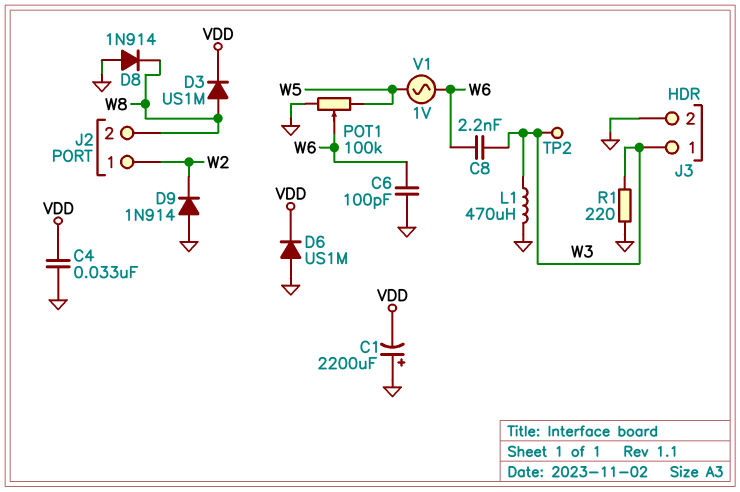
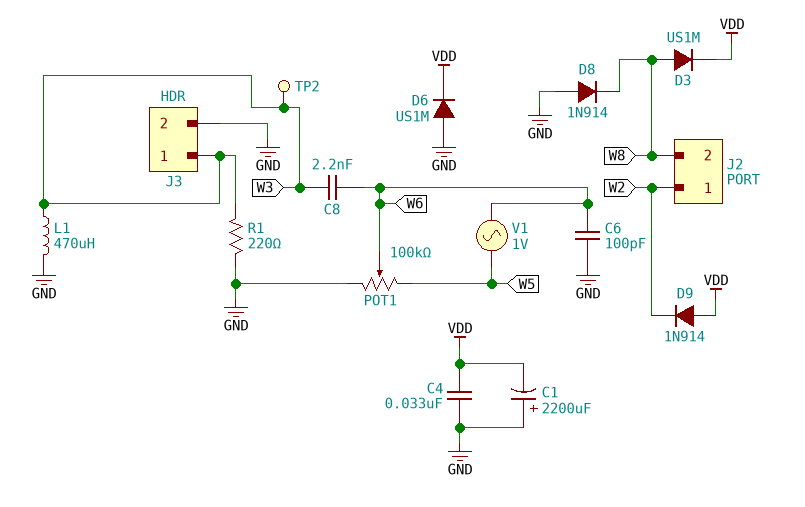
D9: diode 1N914 (A GND, K W2) -> diode 1N914 (A VDD, K W2)

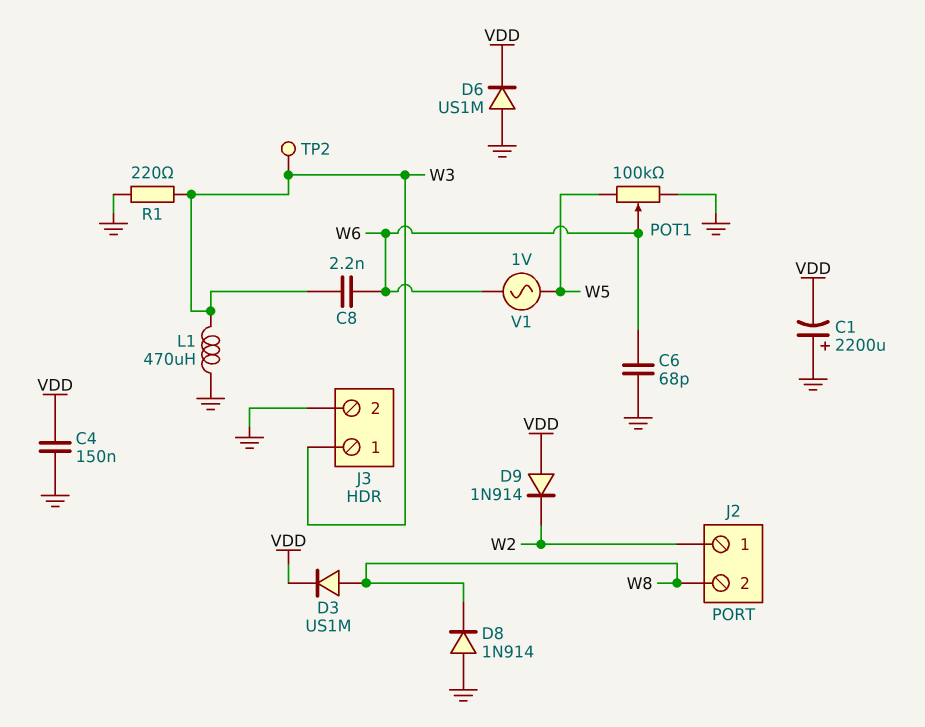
C4: 33nF (GND, VDD) -> 150nF (GND, VDD)
C6: 100pF (GND, W6) -> 68pF (GND, W6)

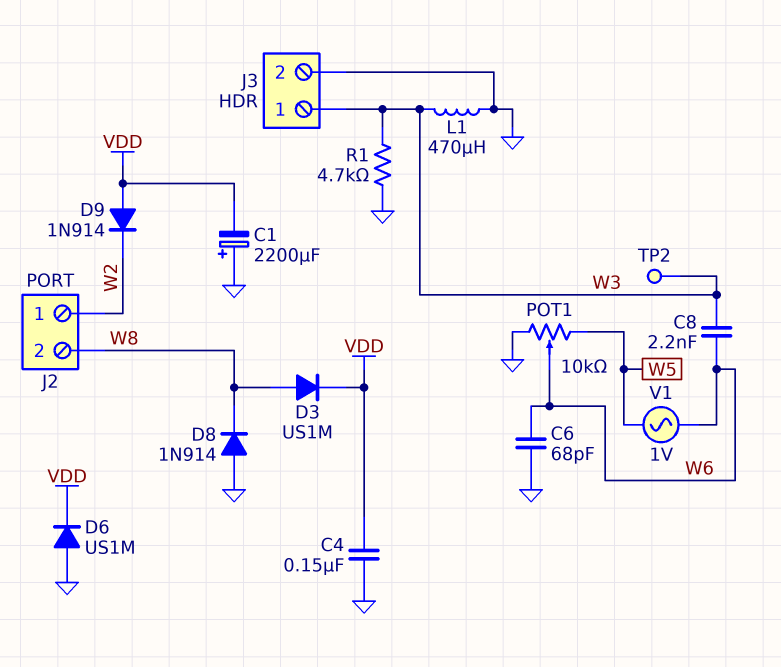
POT1: 100k (GND, W5, wiper W6) -> 10k (GND, W5, wiper W6)
R1: 220 (GND, W3) -> 4.7k (GND, W3)

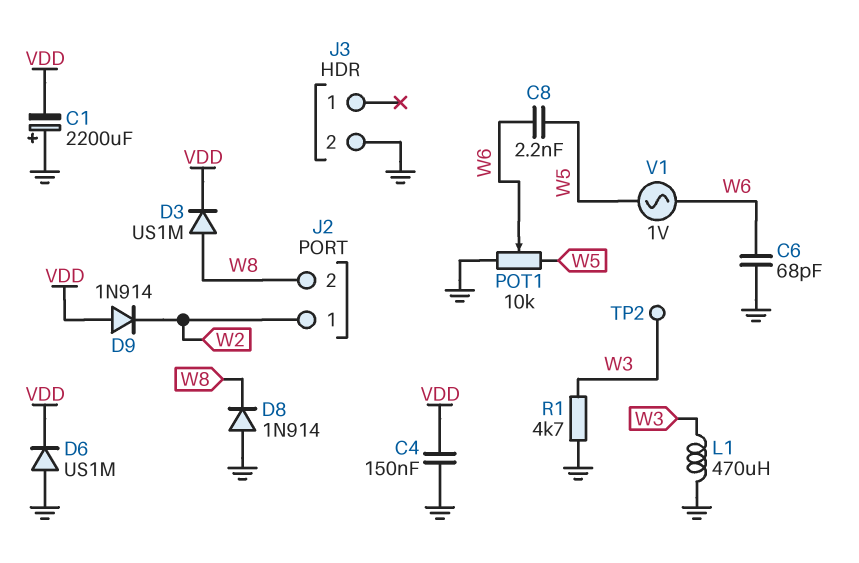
C8: 2.2nF (W3, W6) -> 2.2nF (W5, W6)
J3 pin 1: W3 -> none

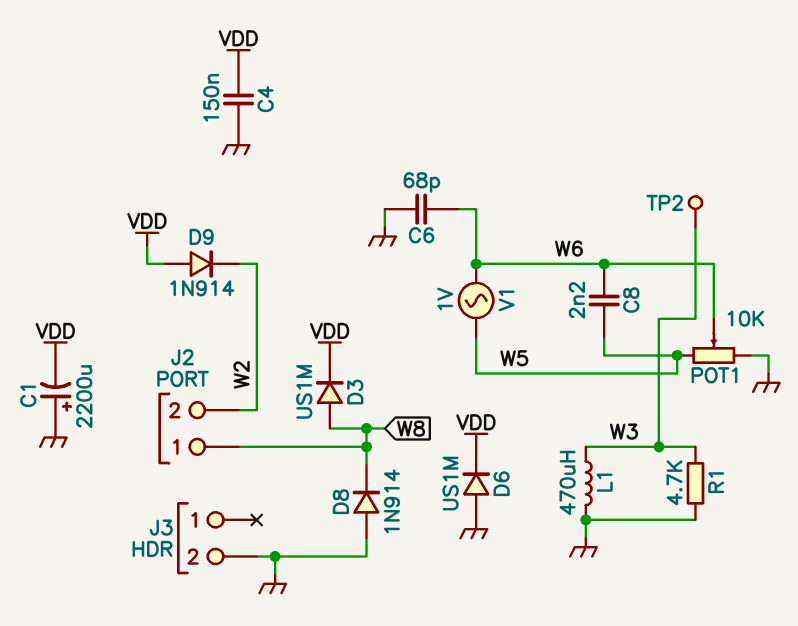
J2 pin 1: W2 -> W8
J2 pin 2: W8 -> W2

